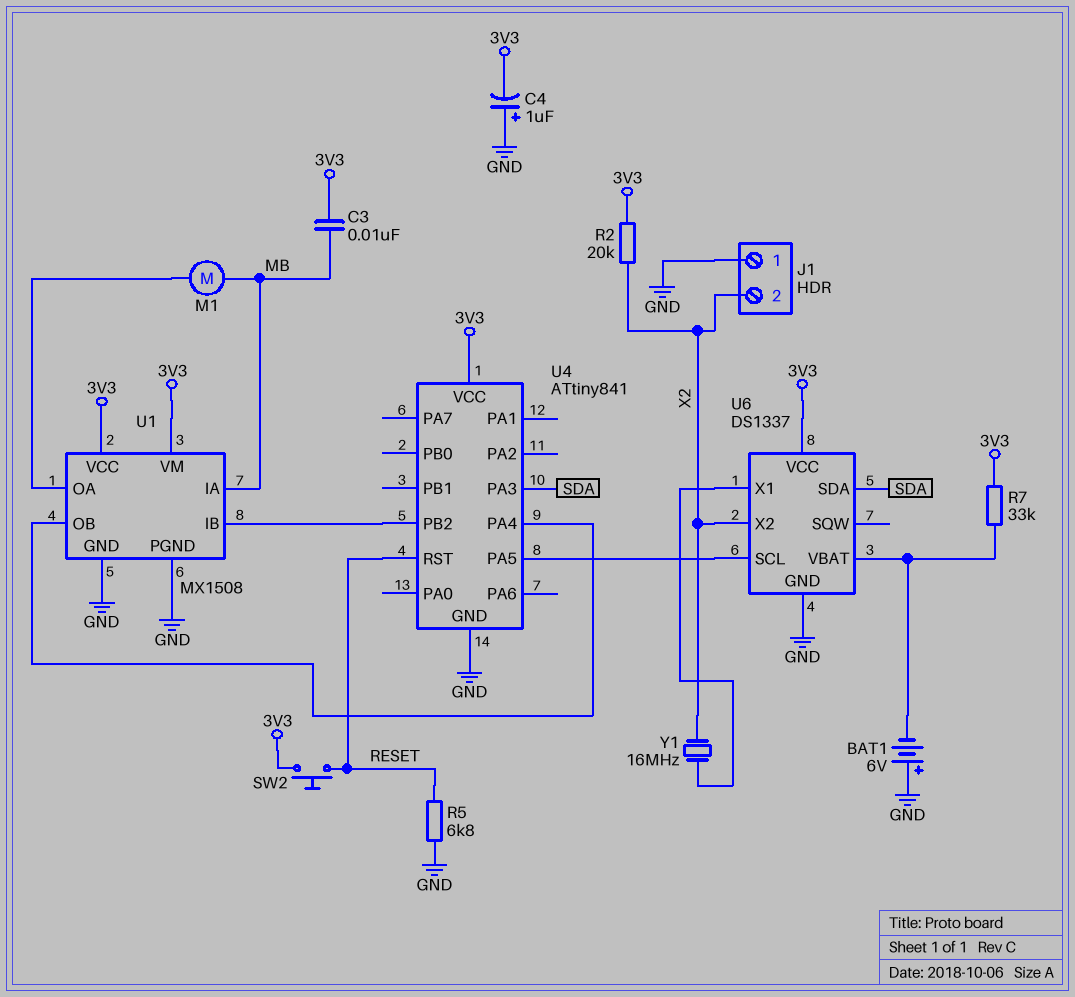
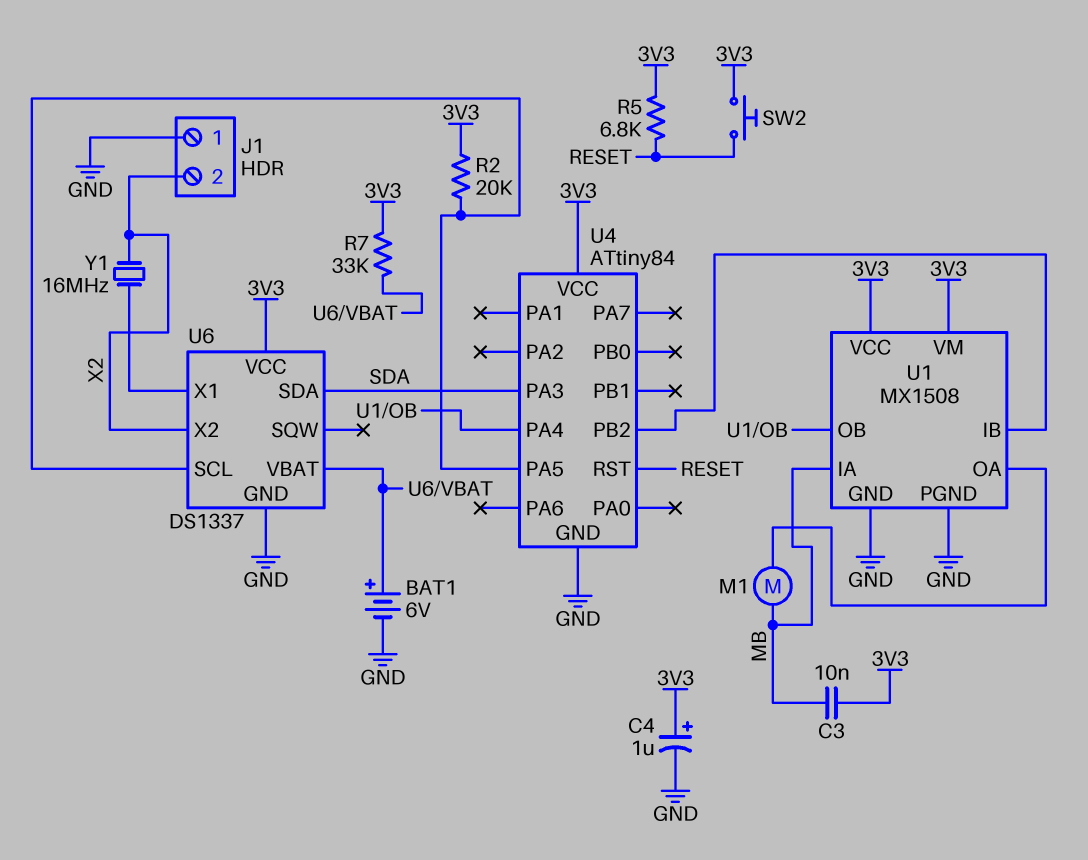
BAT1: 6V (plus GND, minus U6/VBAT) -> 6V (plus U6/VBAT, minus GND)
C4: 1uF (plus GND, minus 3V3) -> 1uF (plus 3V3, minus GND)
R2: 20k (3V3, X2) -> 20k (3V3, U4/PA5)
R5: 6.8k (GND, RESET) -> 6.8k (3V3, RESET)
U4: ATtiny841 -> ATtiny84

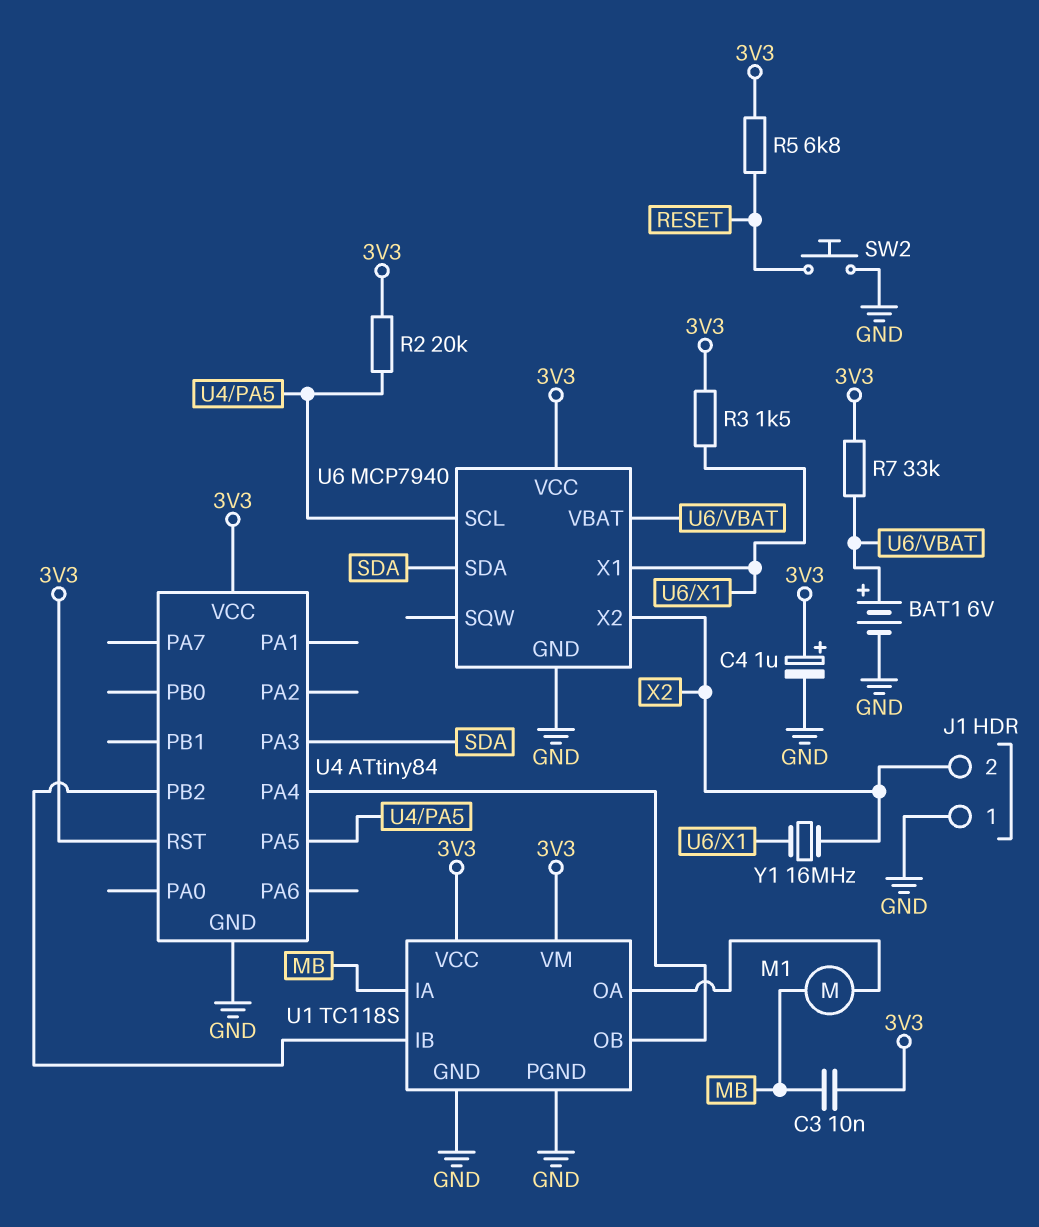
R3: none -> 1.5k (3V3, U6/X1)
SW2: button (3V3, RESET) -> button (GND, RESET)
U1: MX1508 -> TC118S
U4 pin RST: RESET -> 3V3
U6: DS1337 -> MCP7940

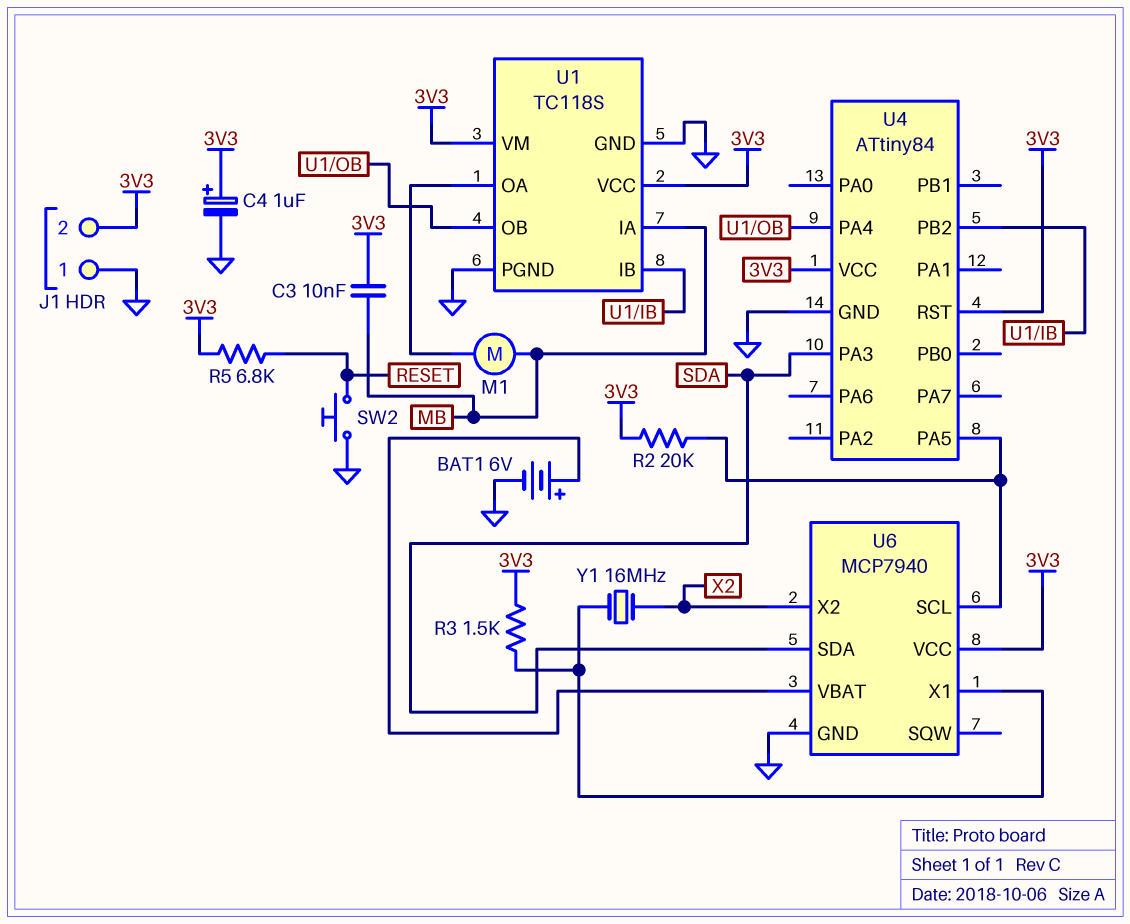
J1 pin 2: X2 -> 3V3
R7: 33k (3V3, U6/VBAT) -> none

